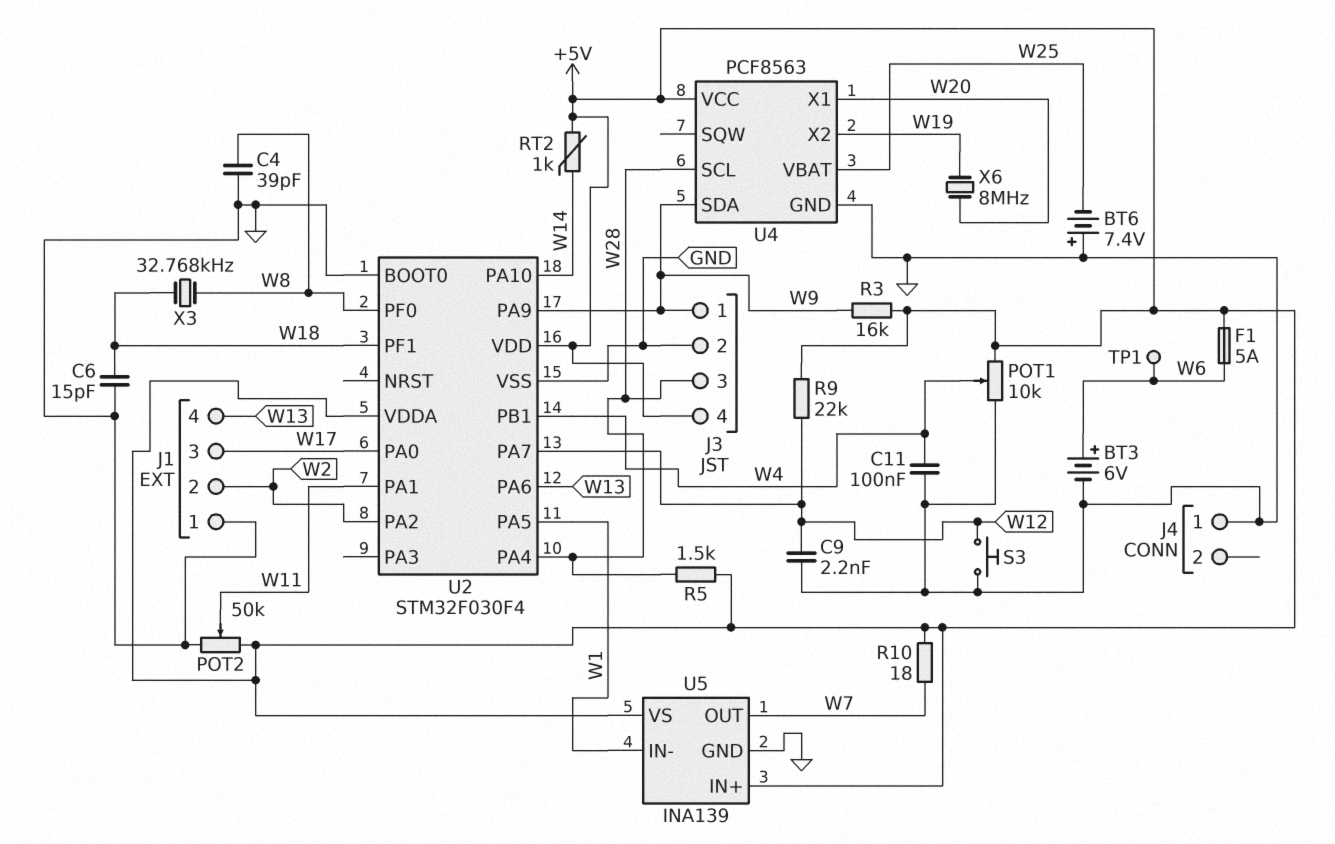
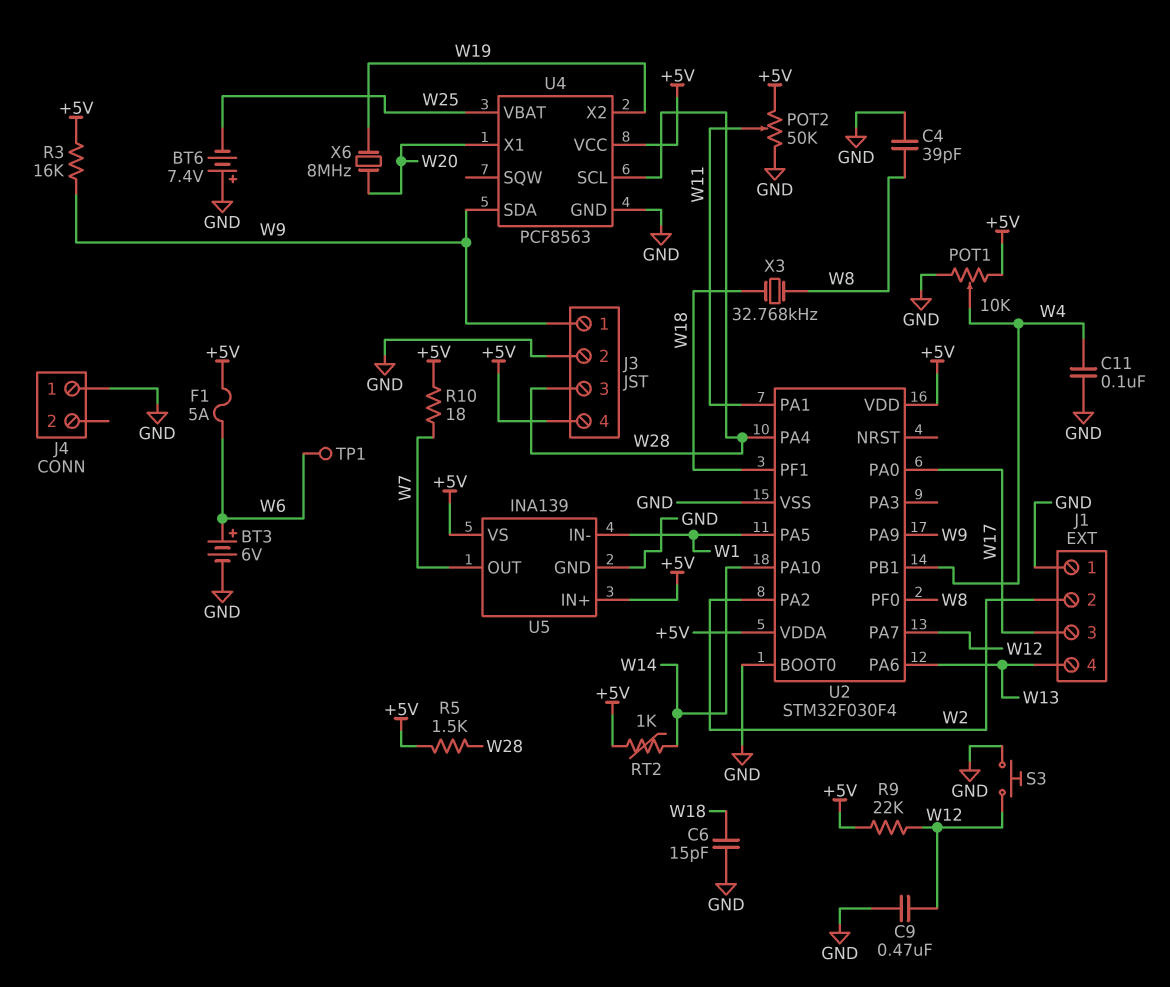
C9: 2.2nF (GND, W12) -> 470nF (GND, W12)

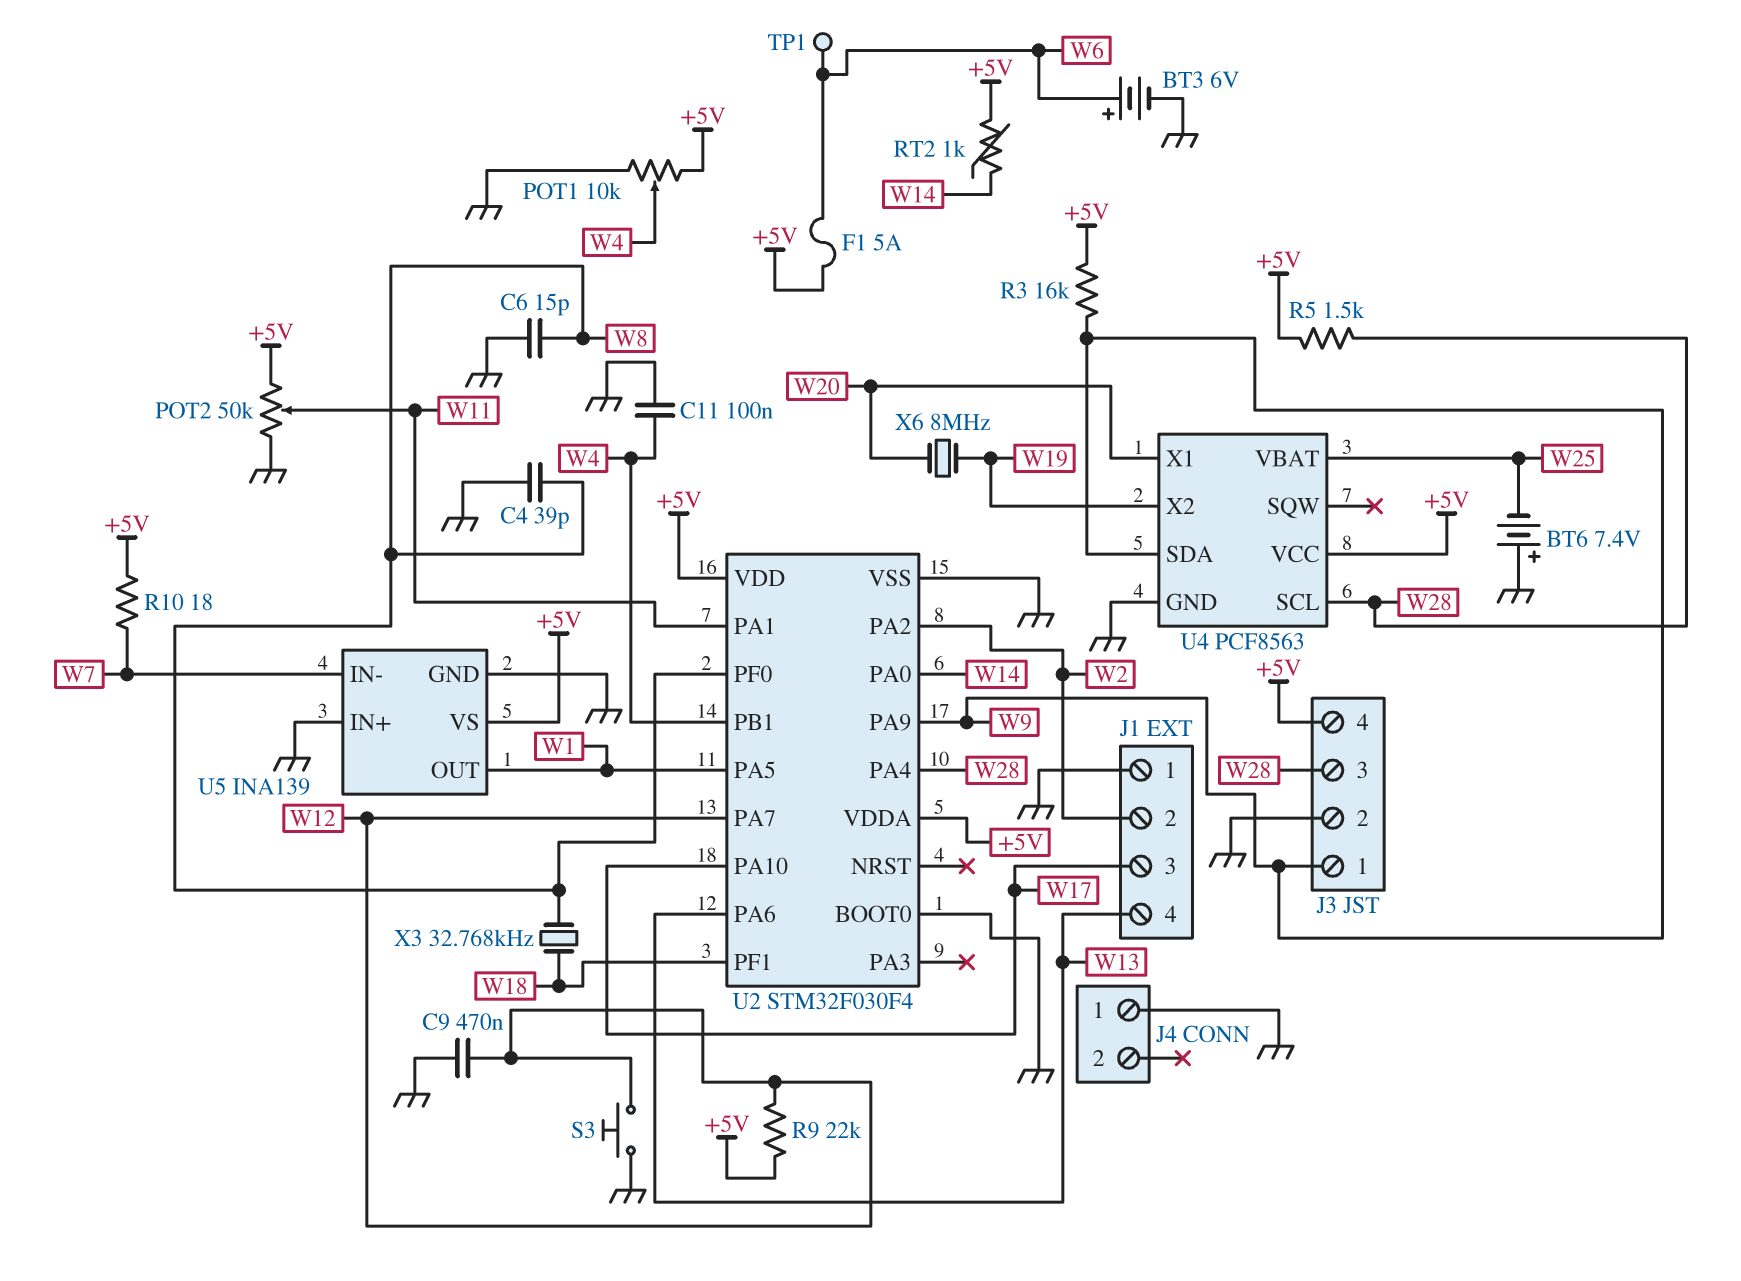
C6: 15pF (GND, W18) -> 15pF (GND, W8)
U2 pin PA0: W17 -> W14
U2 pin PA10: W14 -> W17
U5 pin IN+: +5V -> GND
U5 pin IN-: W1 -> W7
U5 pin OUT: W7 -> W1

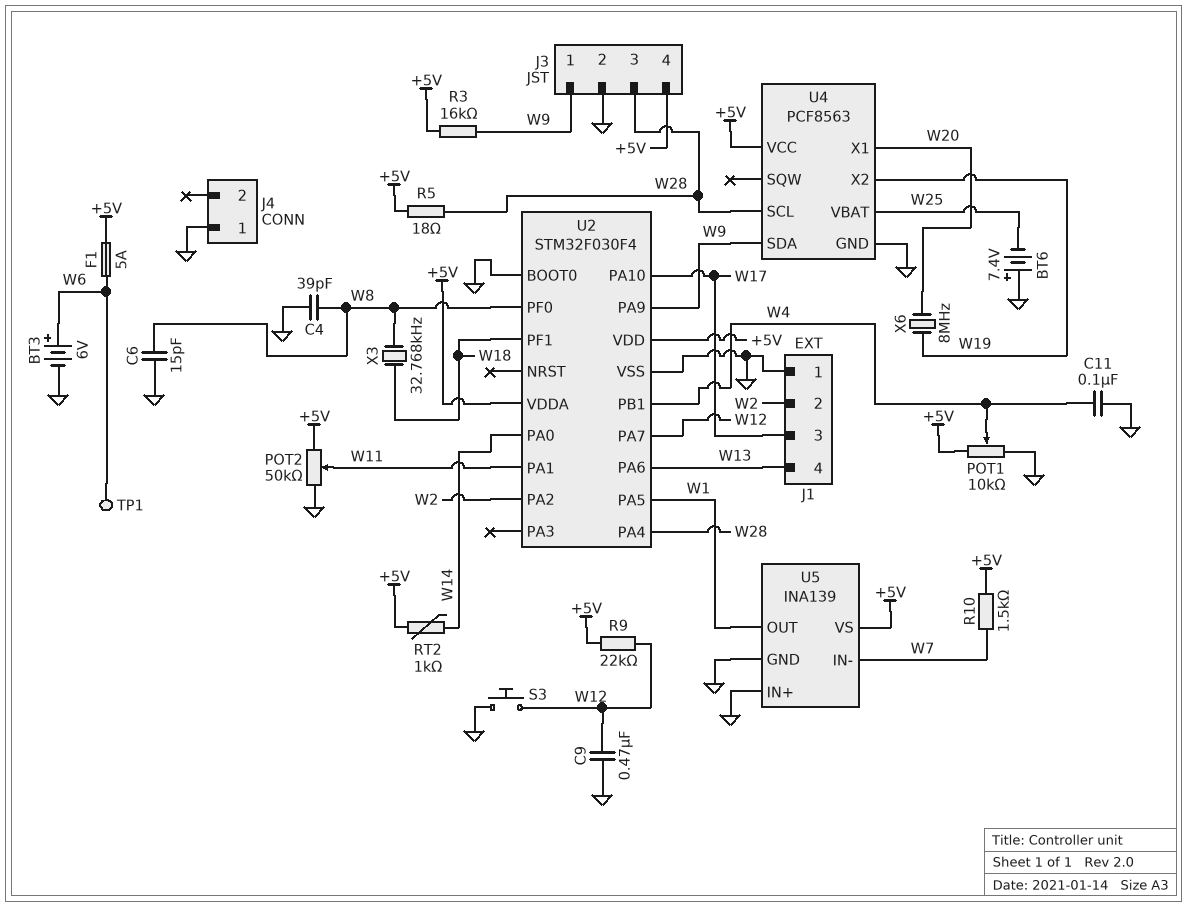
R5: 1.5k (+5V, W28) -> 18 (+5V, W28)
R10: 18 (+5V, W7) -> 1.5k (+5V, W7)

